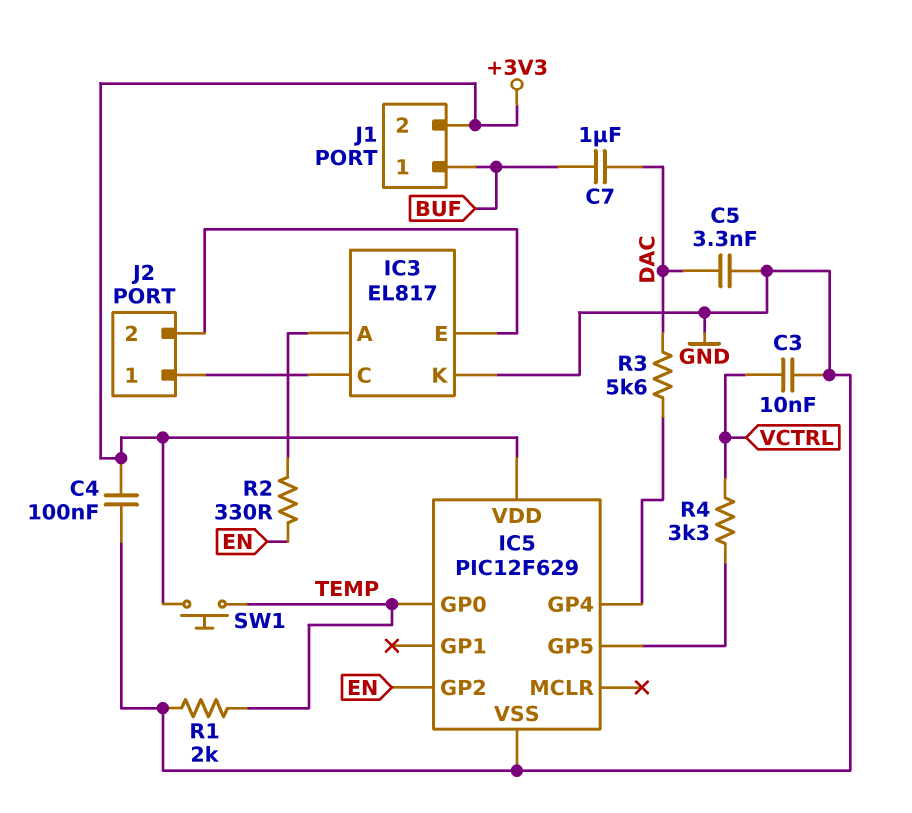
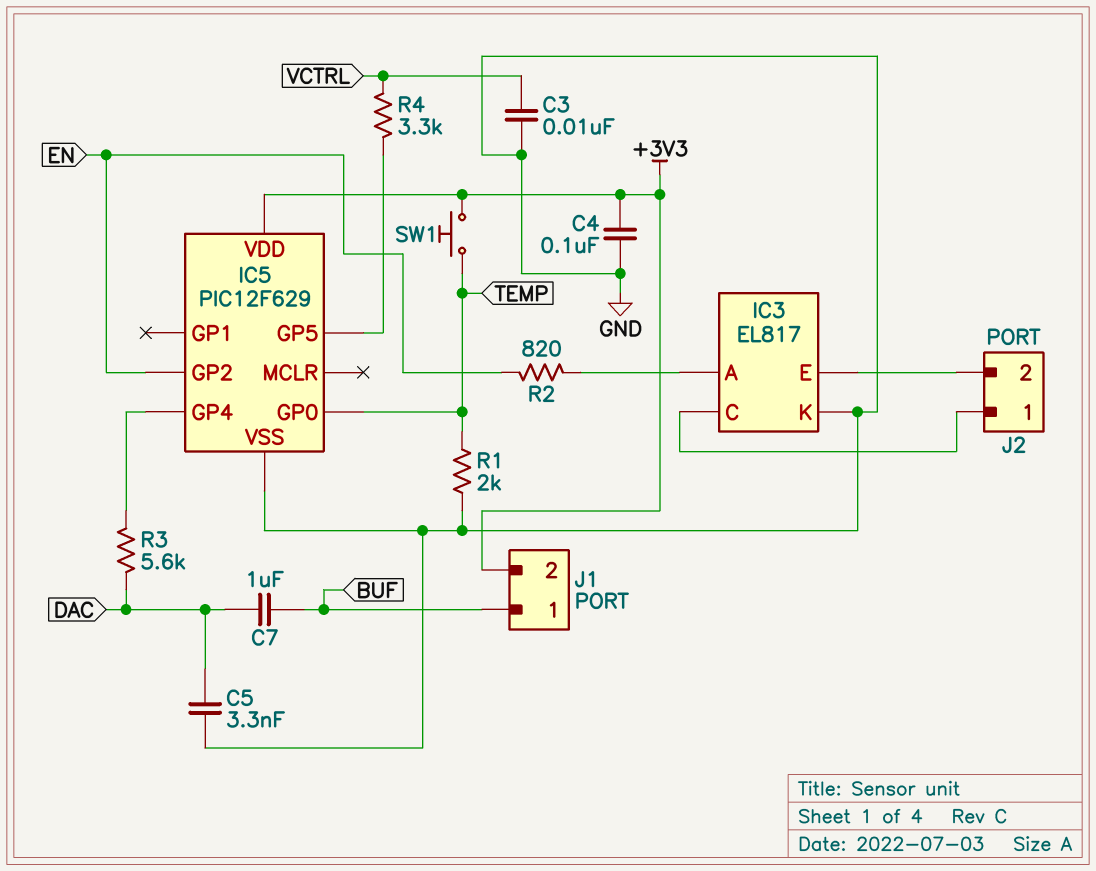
R2: 330 (EN, IC3/A) -> 820 (EN, IC3/A)

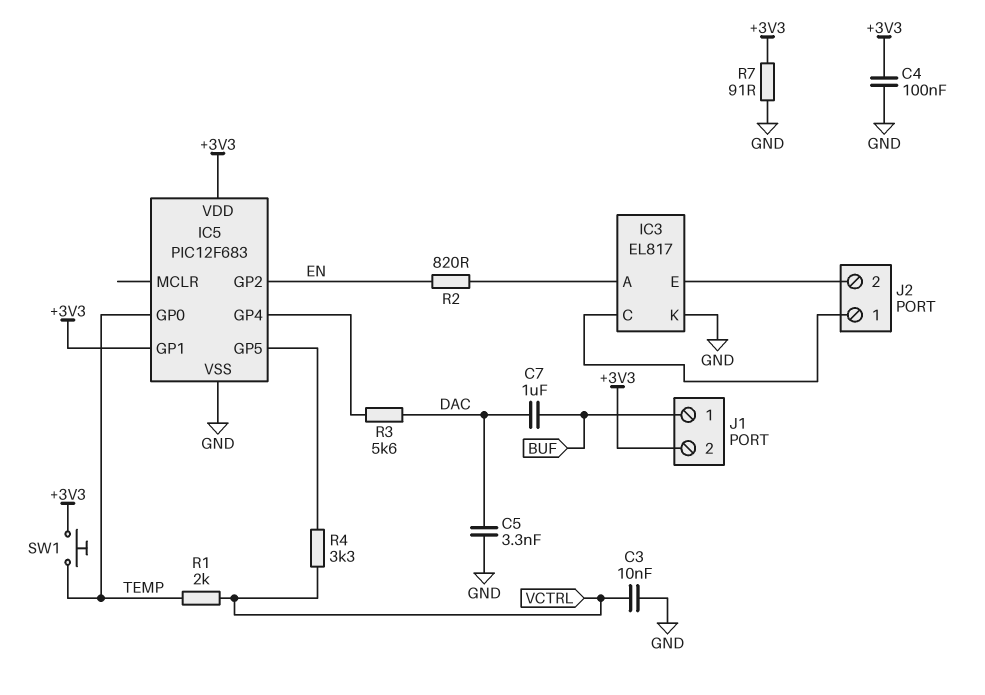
IC5: PIC12F629 -> PIC12F683
IC5 pin GP1: none -> +3V3
R1: 2k (GND, TEMP) -> 2k (TEMP, VCTRL)
R7: none -> 91 (+3V3, GND)

